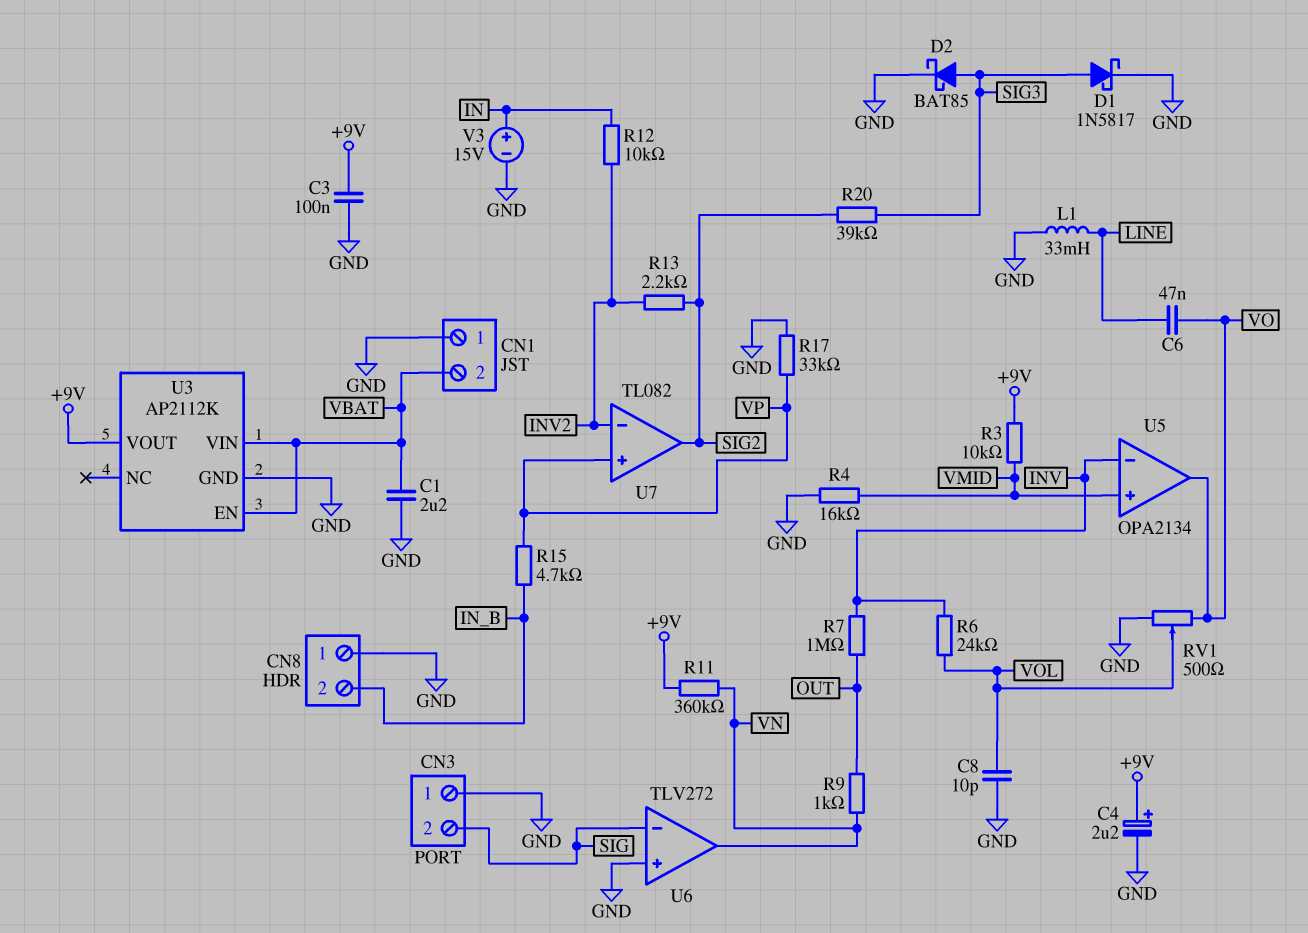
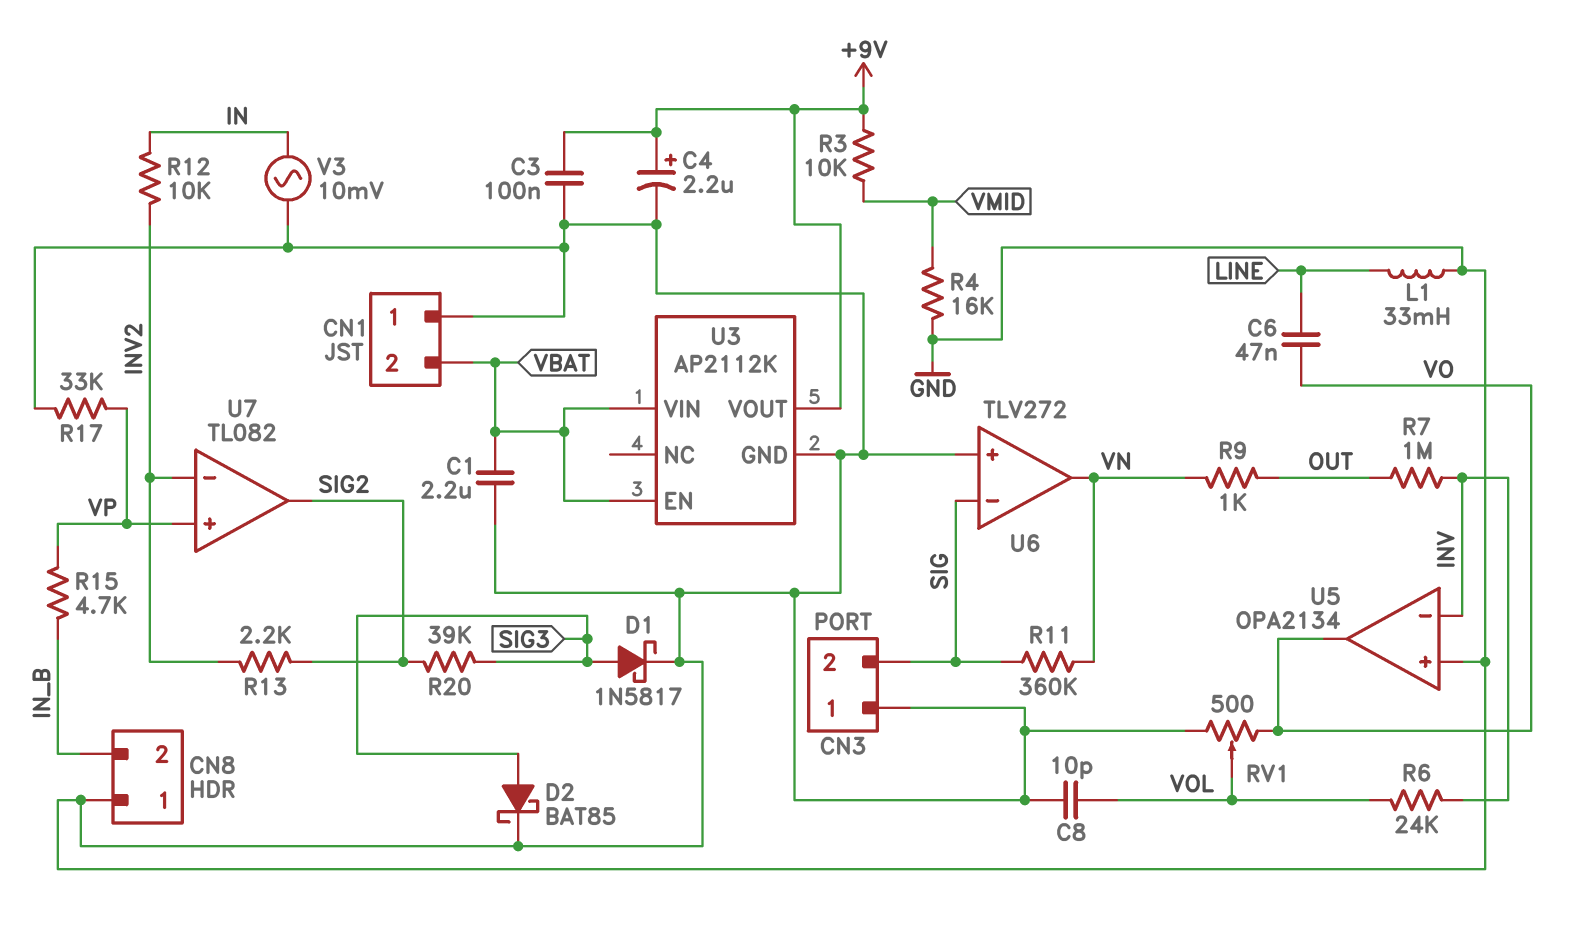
R11: 360k (+9V, VN) -> 360k (SIG, VN)
U5 pin in+: VMID -> GND
V3: 15V (plus IN, minus GND) -> AC 10mV (GND, IN)

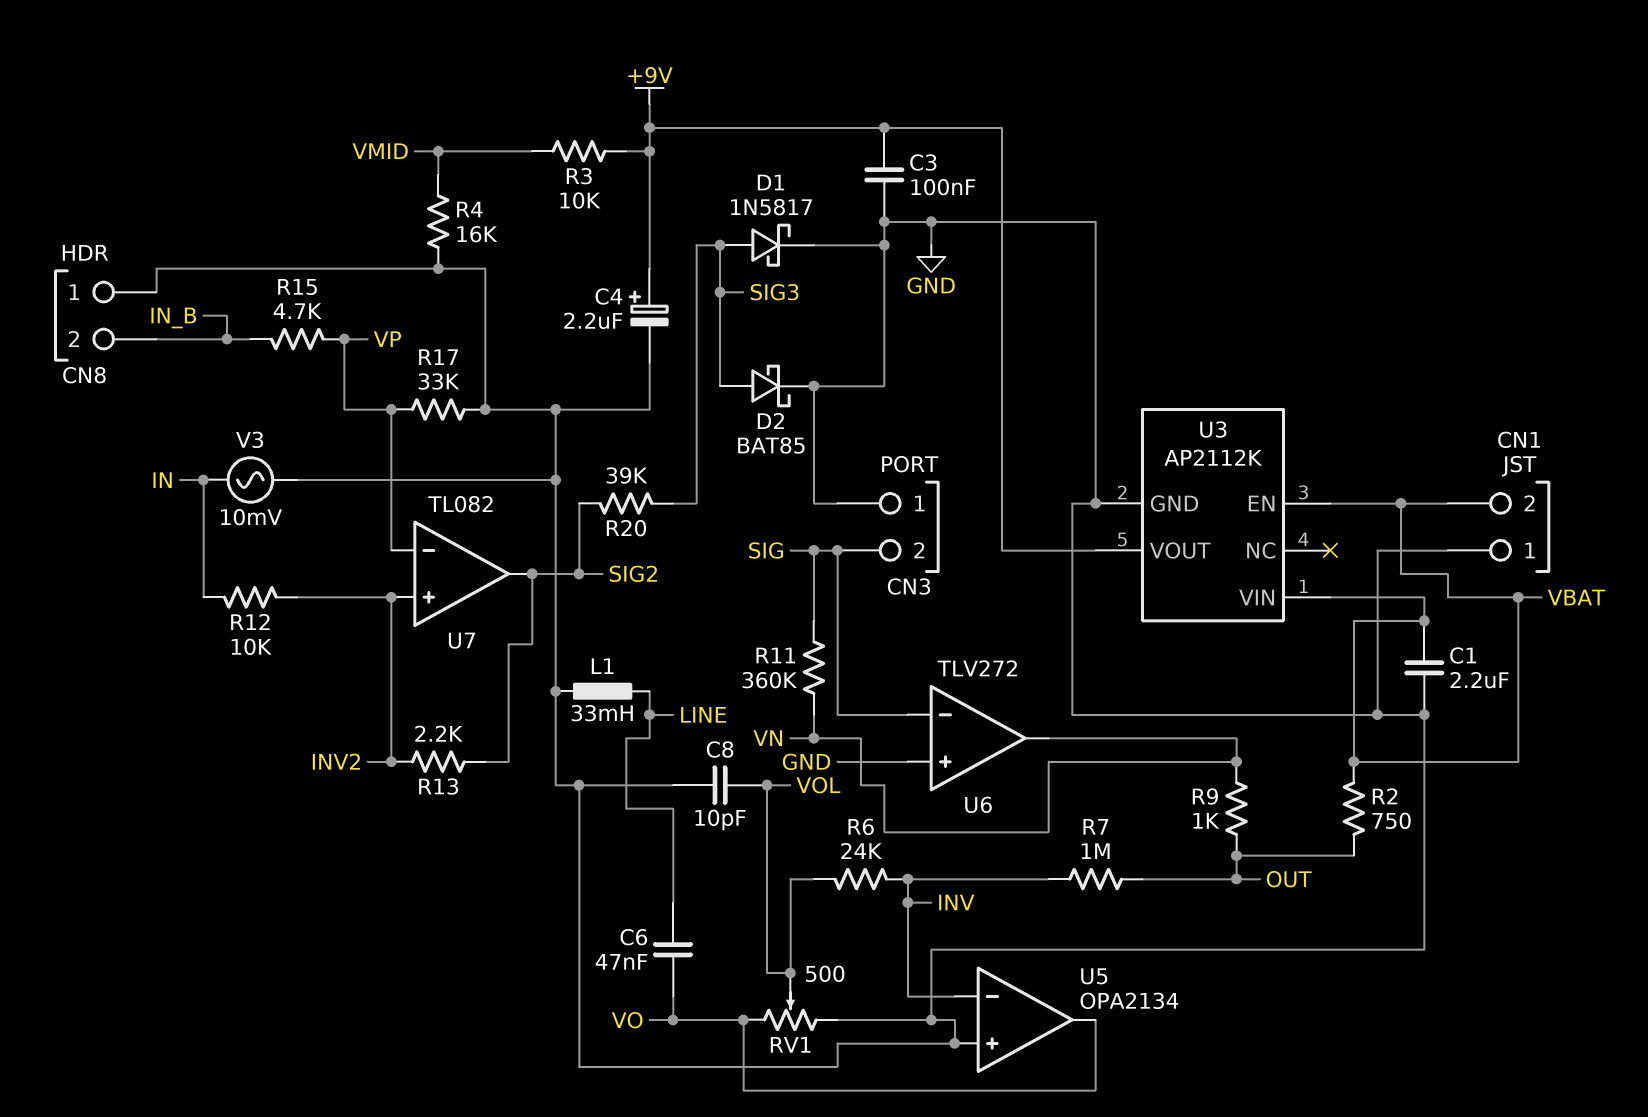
R2: none -> 750 (OUT, VBAT)
U7 pin in+: VP -> INV2
U7 pin in-: INV2 -> VP

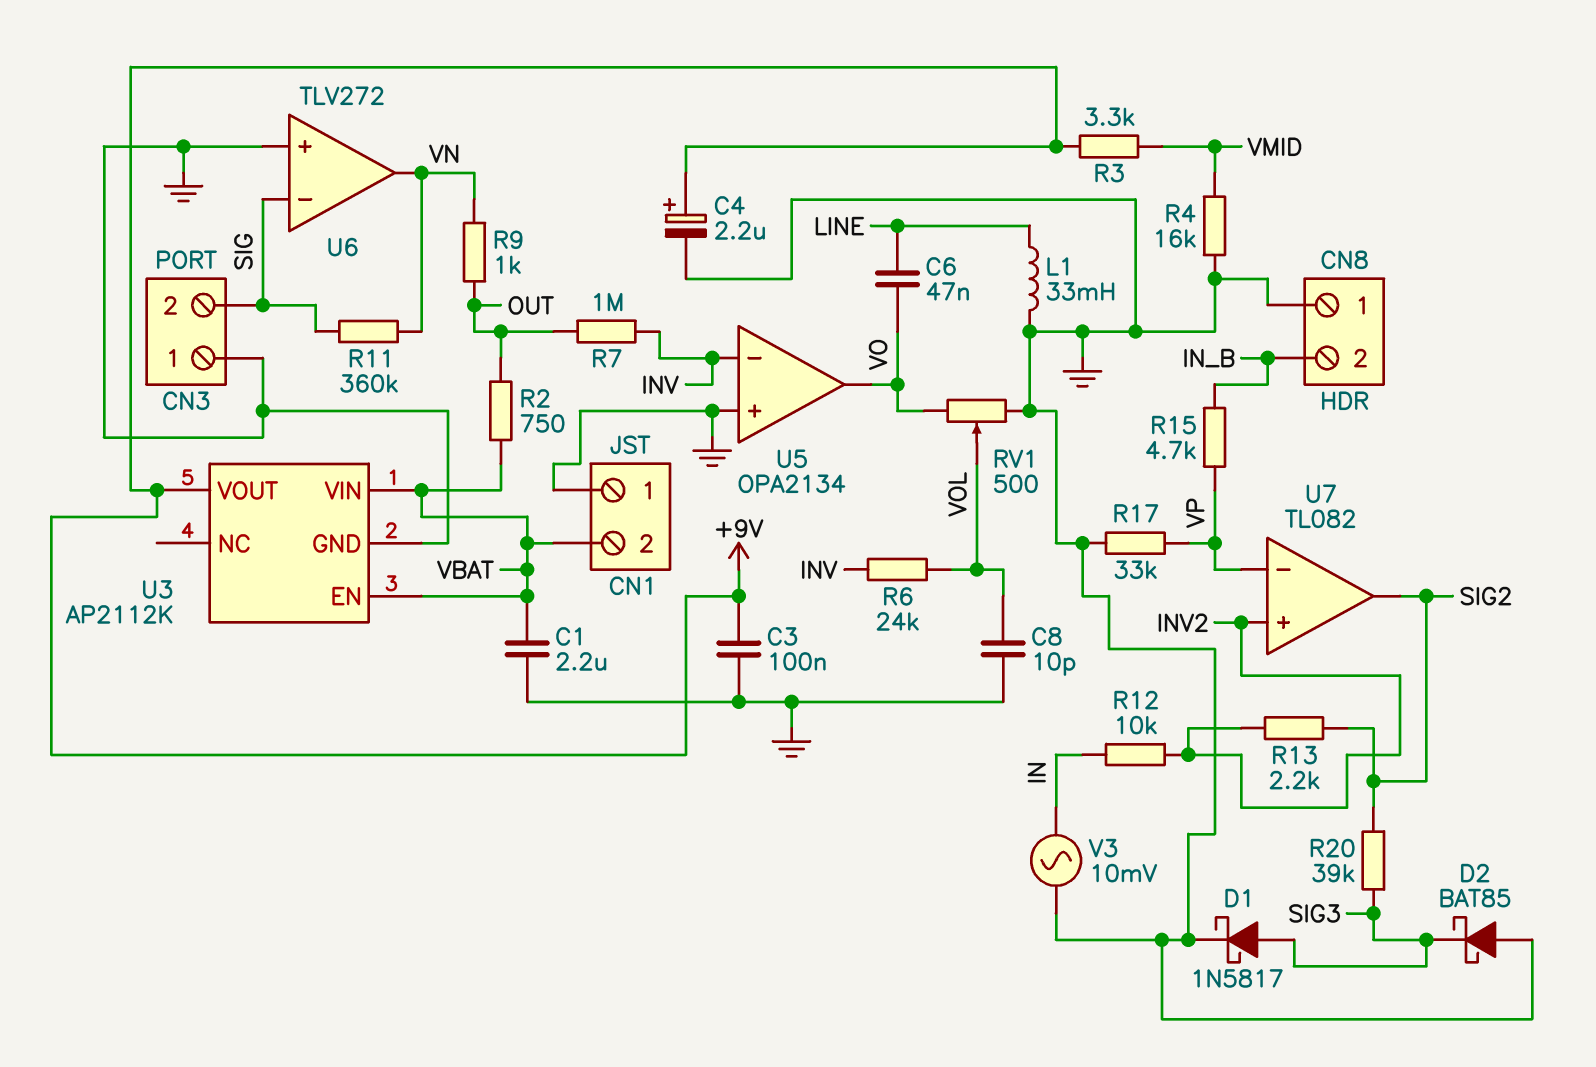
D2: schottky BAT85 (A SIG3, K GND) -> schottky BAT85 (A GND, K SIG3)
R3: 10k (+9V, VMID) -> 3.3k (+9V, VMID)

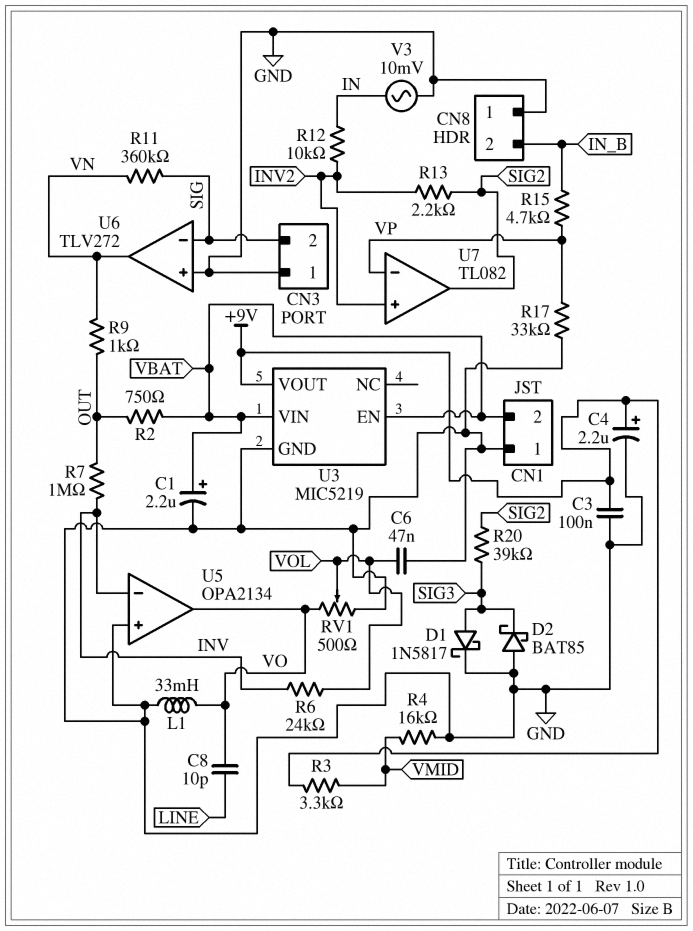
C1: 2.2uF (GND, VBAT) -> 2.2uF (plus VBAT, minus GND)
C6: 47nF (LINE, VO) -> 47nF (GND, VOL)
C8: 10pF (GND, VOL) -> 10pF (LINE, VO)
L1: 33mH (GND, LINE) -> 33mH (GND, VO)
U3: AP2112K -> MIC5219

